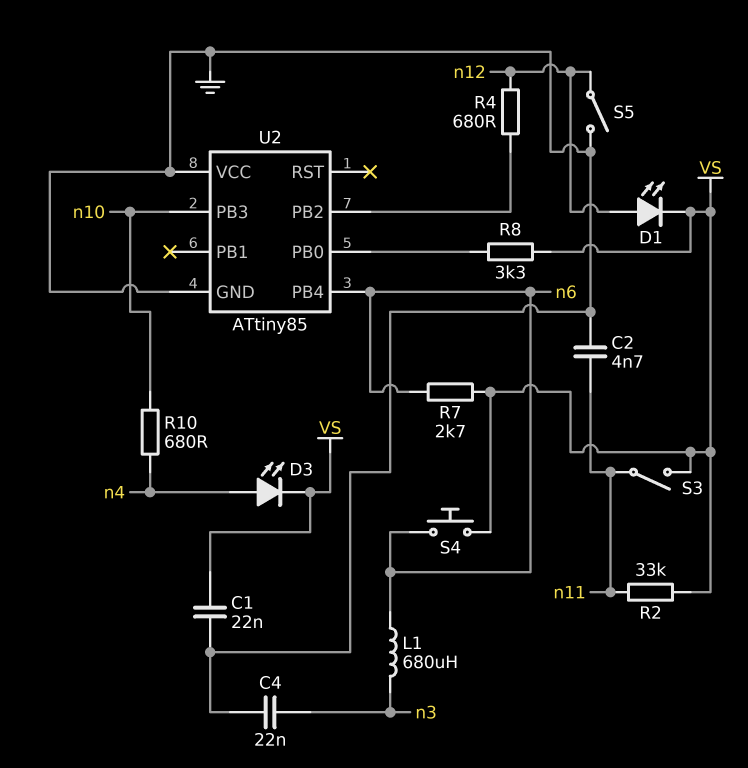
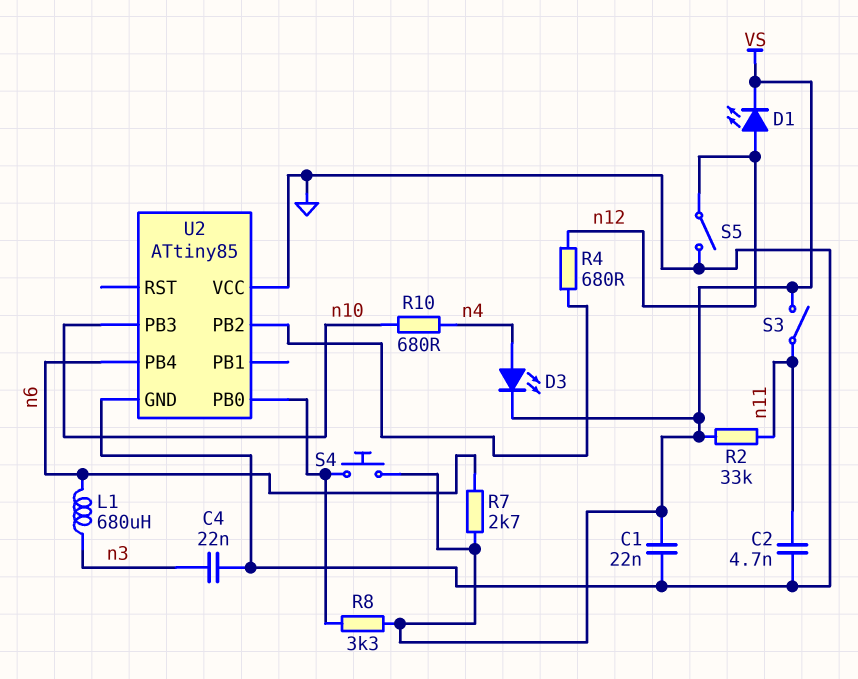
S4: button (VS, n6) -> button (U2/PB0, VS)

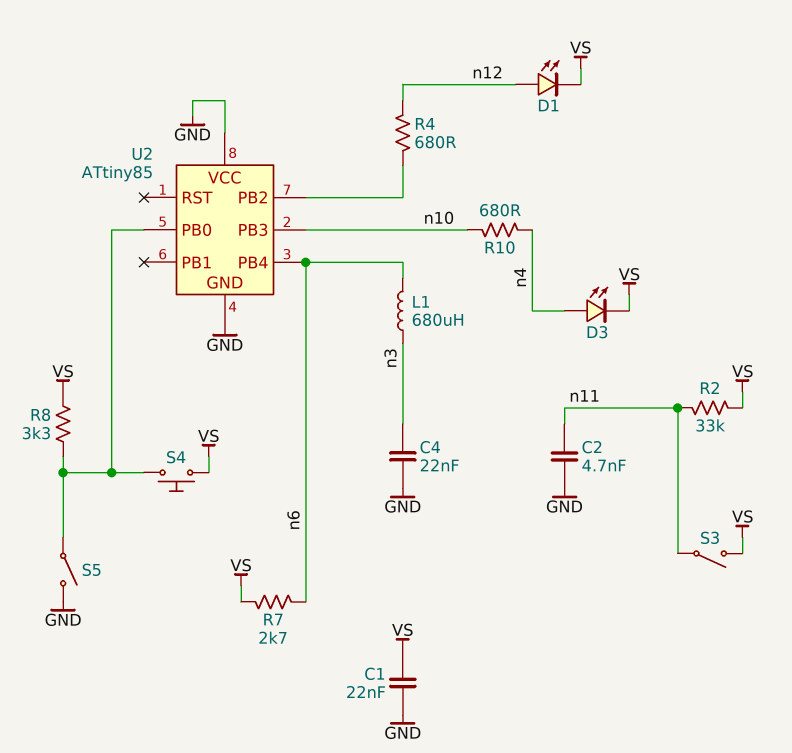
S5: switch (GND, n12) -> switch (GND, U2/PB0)

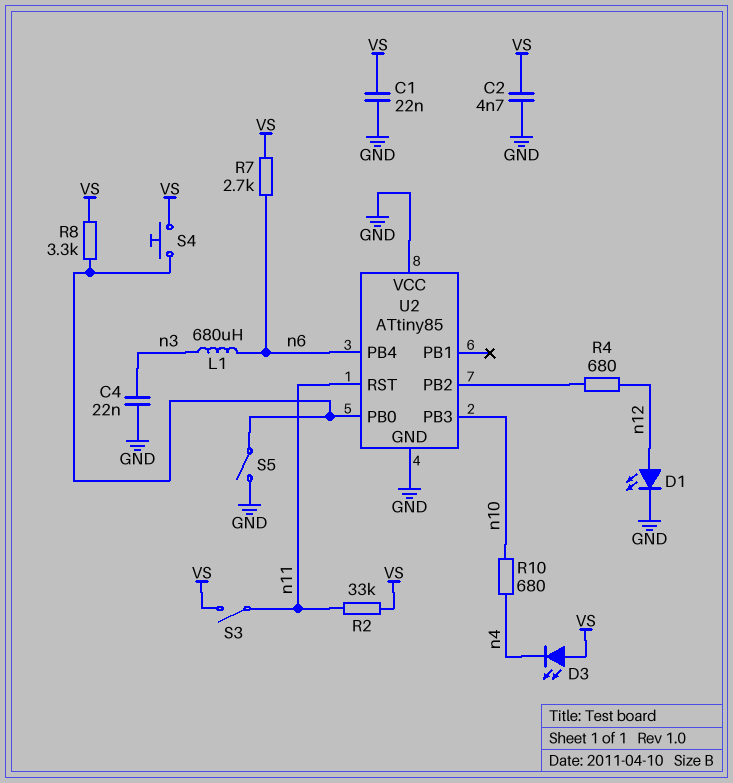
C2: 4.7nF (GND, n11) -> 4.7nF (GND, VS)
D1: LED (A n12, K VS) -> LED (A n12, K GND)
D3: LED (A n4, K VS) -> LED (A VS, K n4)
U2 pin RST: none -> n11

